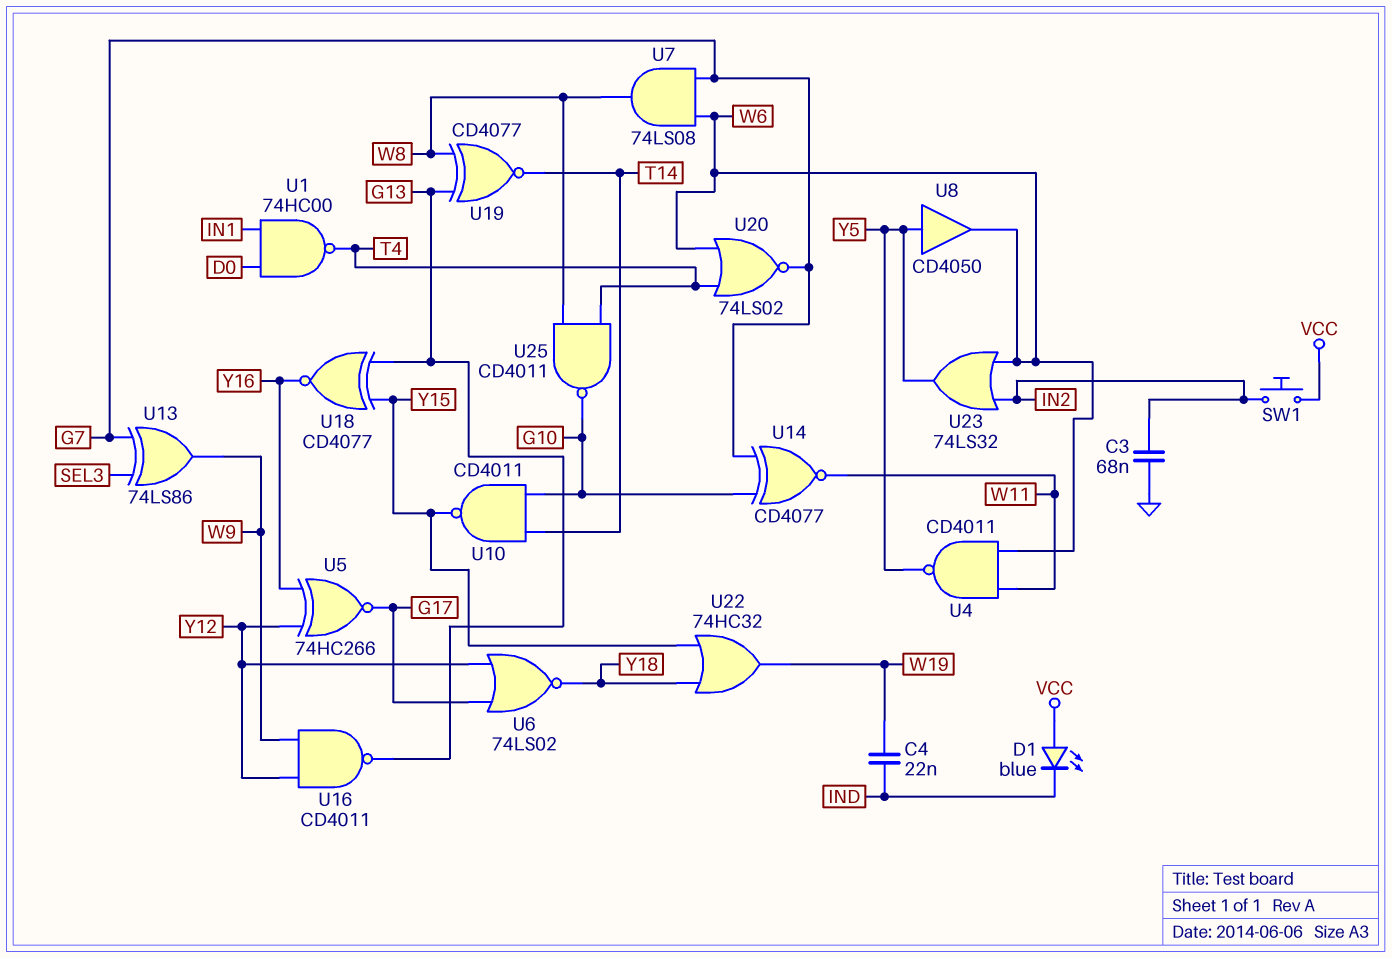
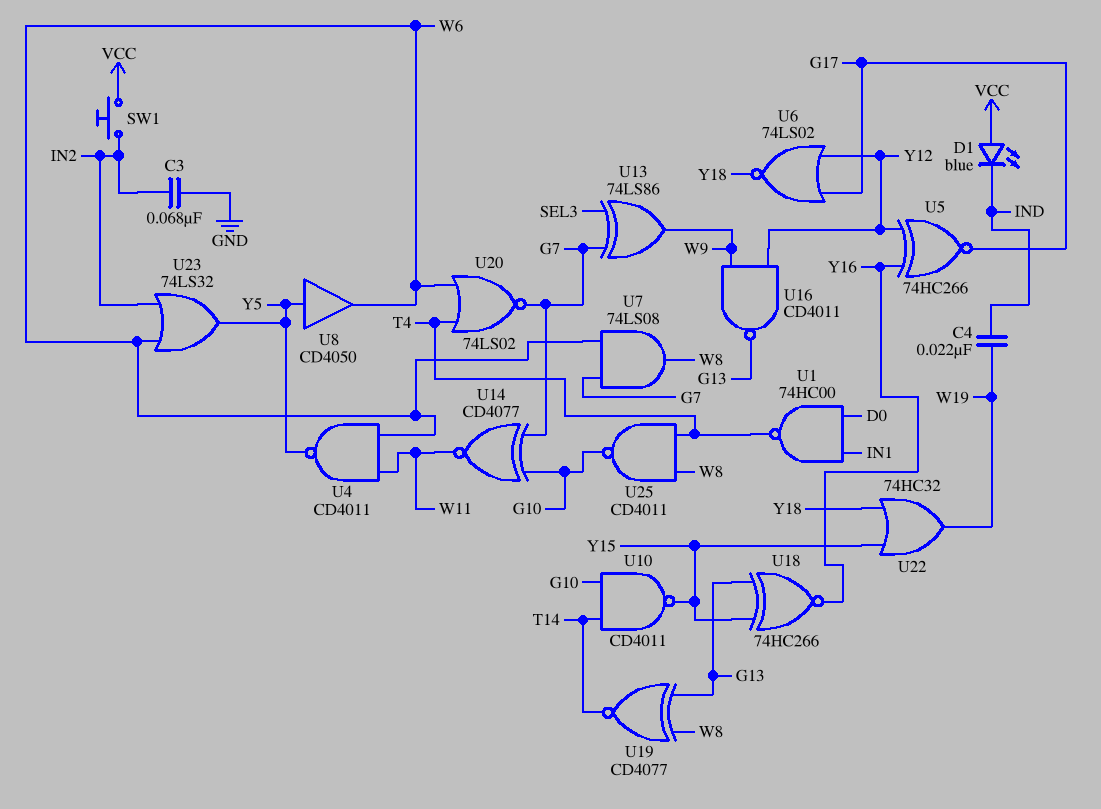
U18: XNOR CD4077 (in G13, in Y15, out Y16) -> XNOR 74HC266 (in G13, in Y15, out Y16)

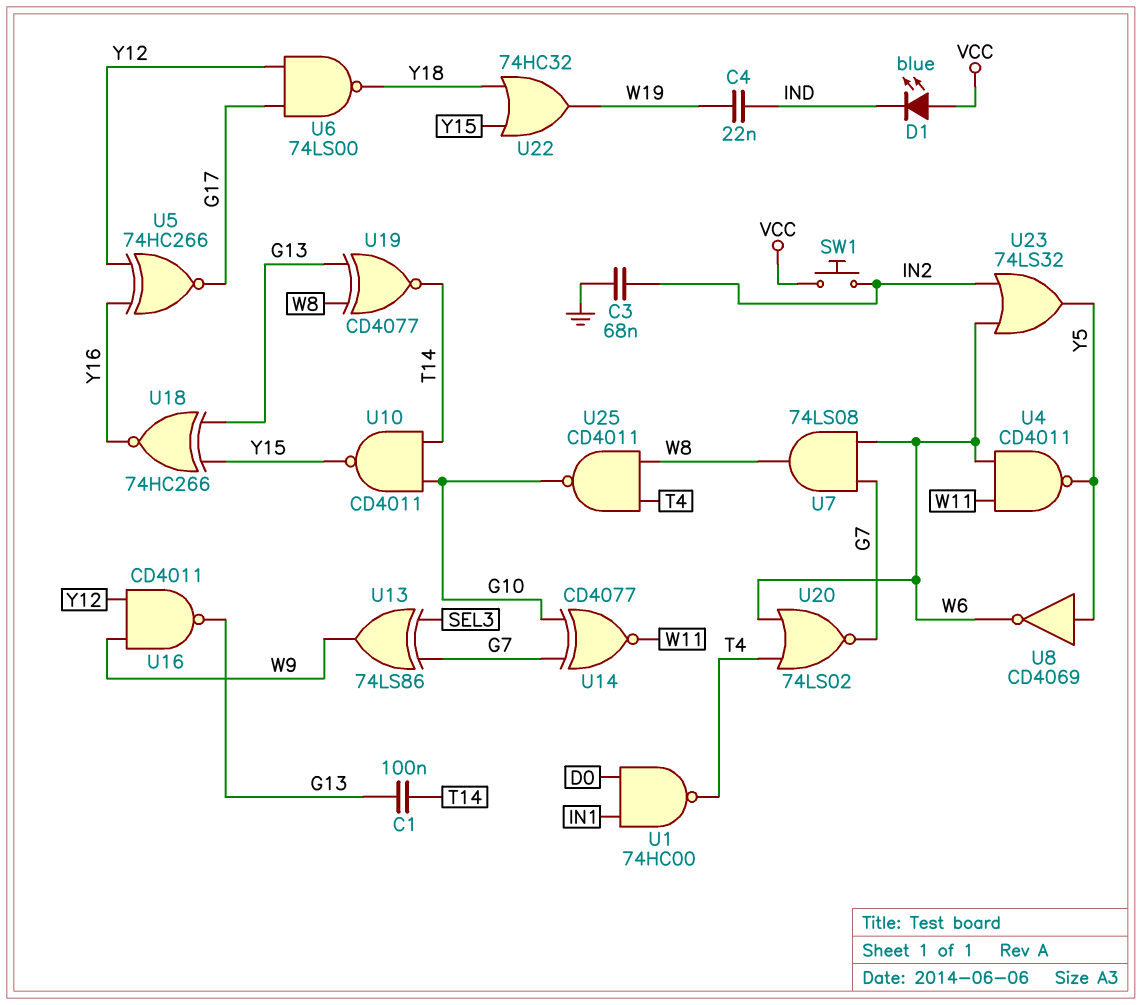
C1: none -> 100nF (G13, T14)
U6: NOR 74LS02 (in G17, in Y12, out Y18) -> NAND 74LS00 (in G17, in Y12, out Y18)
U8: buffer CD4050 (in Y5, out W6) -> NOT CD4069 (in Y5, out W6)

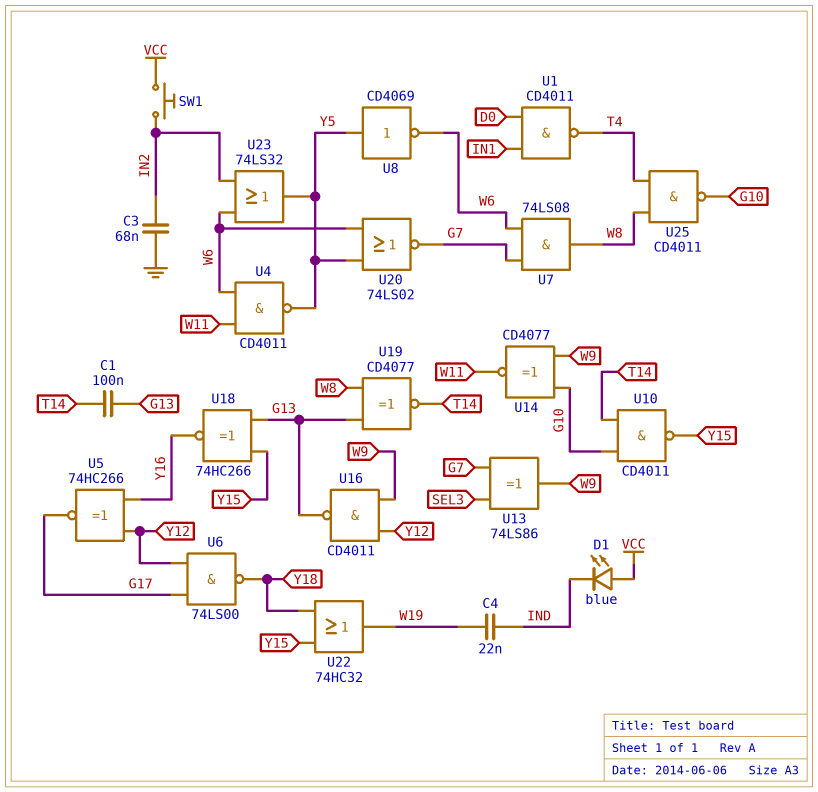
U1: NAND 74HC00 (in D0, in IN1, out T4) -> NAND CD4011 (in D0, in IN1, out T4)
U14: XNOR CD4077 (in G7, in G10, out W11) -> XNOR CD4077 (in G10, in W9, out W11)
U20: NOR 74LS02 (in T4, in W6, out G7) -> NOR 74LS02 (in W6, in Y5, out G7)

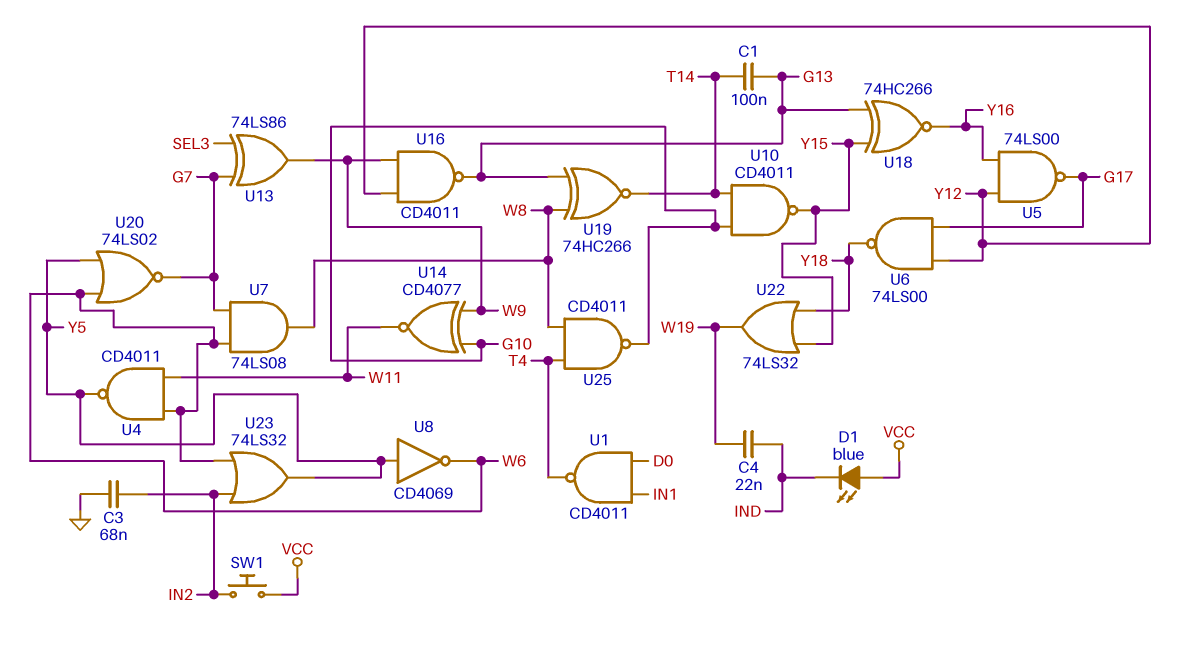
U5: XNOR 74HC266 (in Y12, in Y16, out G17) -> NAND 74LS00 (in Y12, in Y16, out G17)
U19: XNOR CD4077 (in G13, in W8, out T14) -> XNOR 74HC266 (in G13, in W8, out T14)
U22: OR 74HC32 (in Y15, in Y18, out W19) -> OR 74LS32 (in Y15, in Y18, out W19)

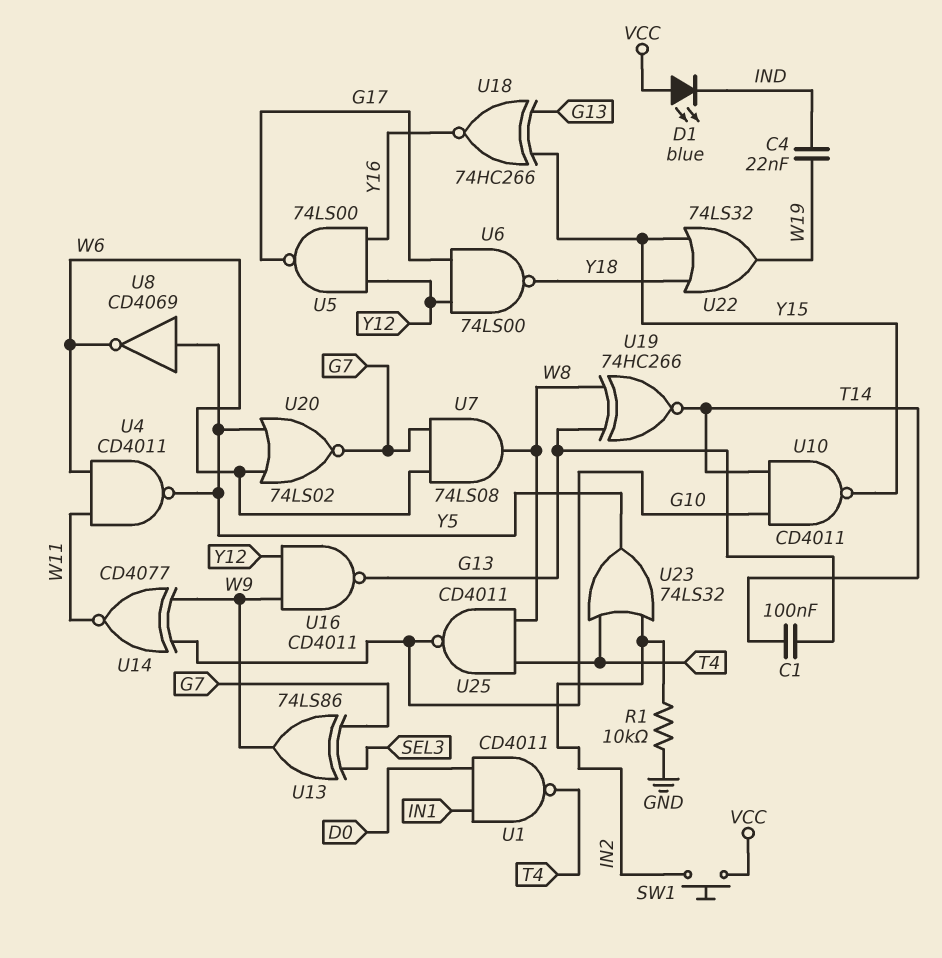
C3: 68nF (GND, IN2) -> none
R1: none -> 10k (GND, IN2)
U23: OR 74LS32 (in IN2, in W6, out Y5) -> OR 74LS32 (in IN2, in T4, out Y5)

